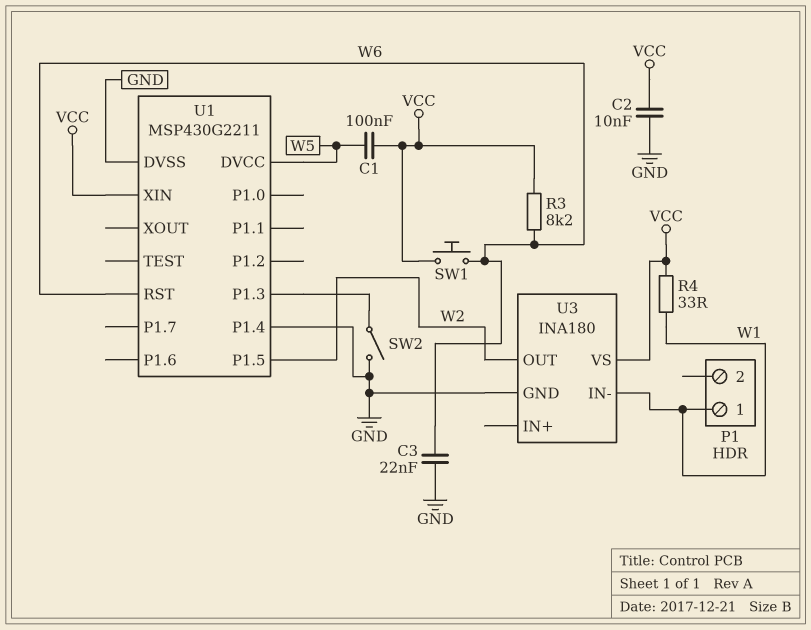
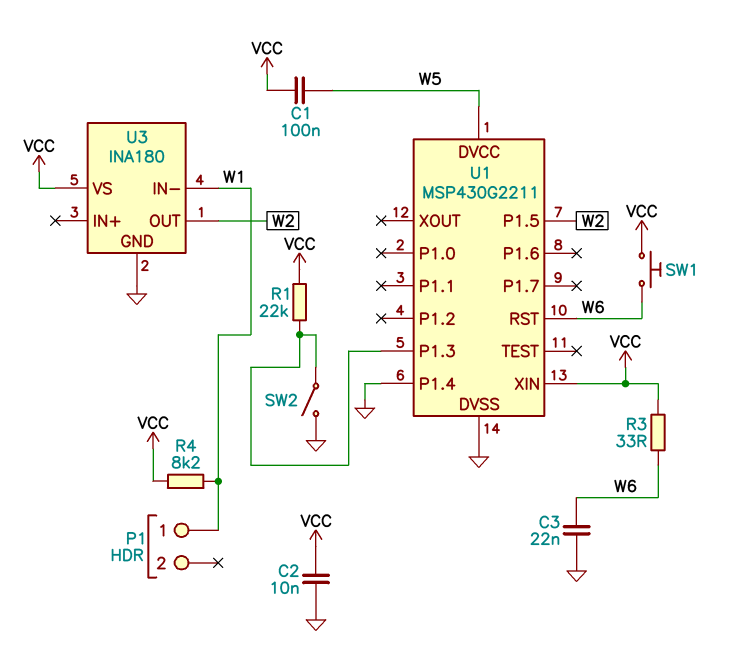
R1: none -> 22k (U1/P1.3, VCC)
R3: 8.2k (VCC, W6) -> 33 (VCC, W6)
R4: 33 (VCC, W1) -> 8.2k (VCC, W1)

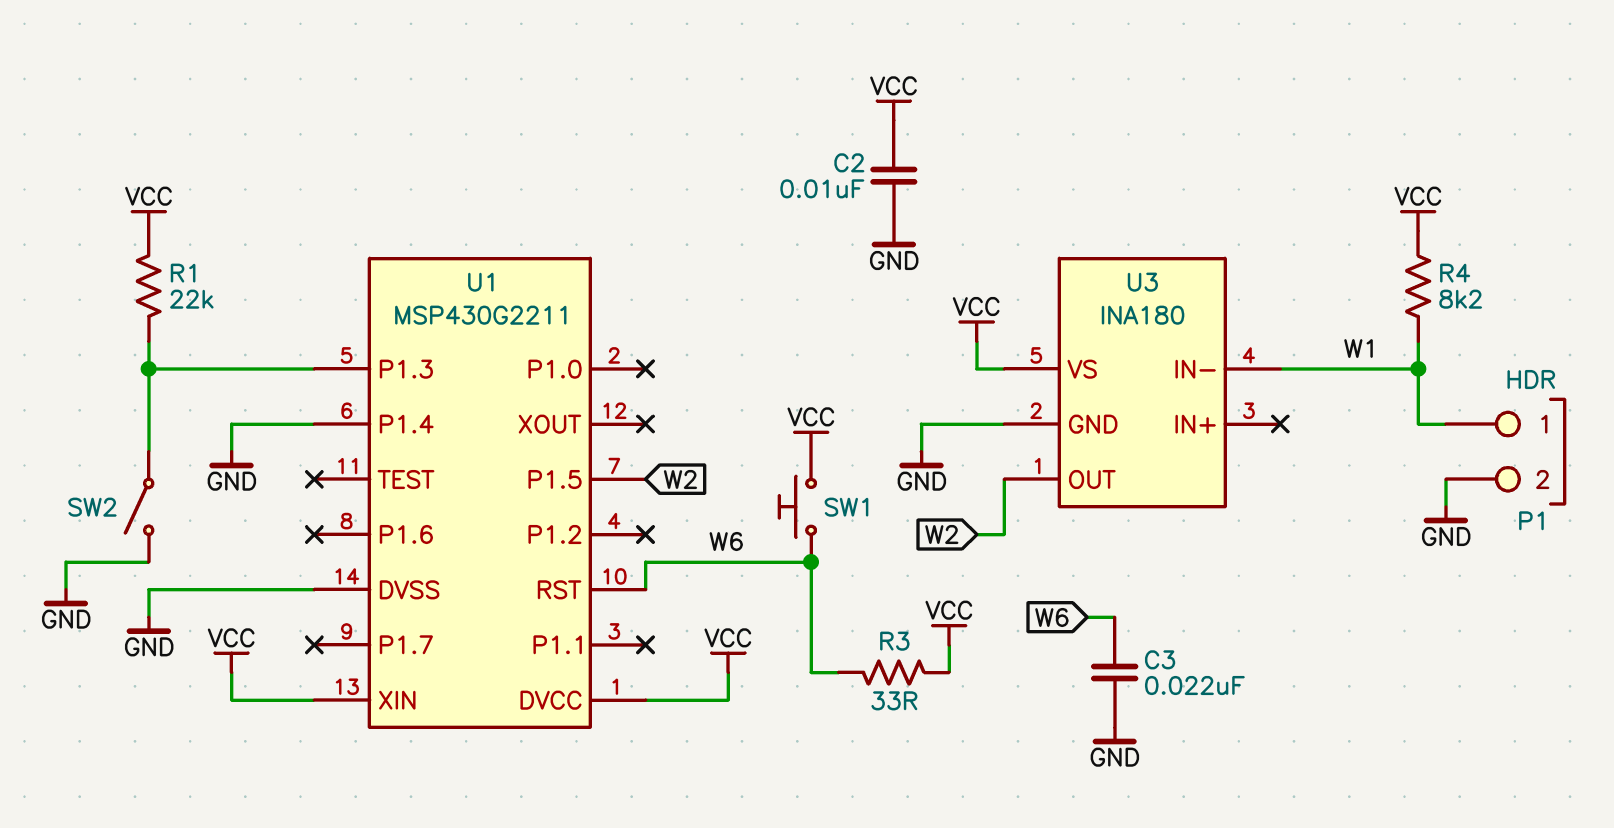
C1: 100nF (VCC, W5) -> none
P1 pin 2: none -> GND
U1 pin DVCC: W5 -> VCC

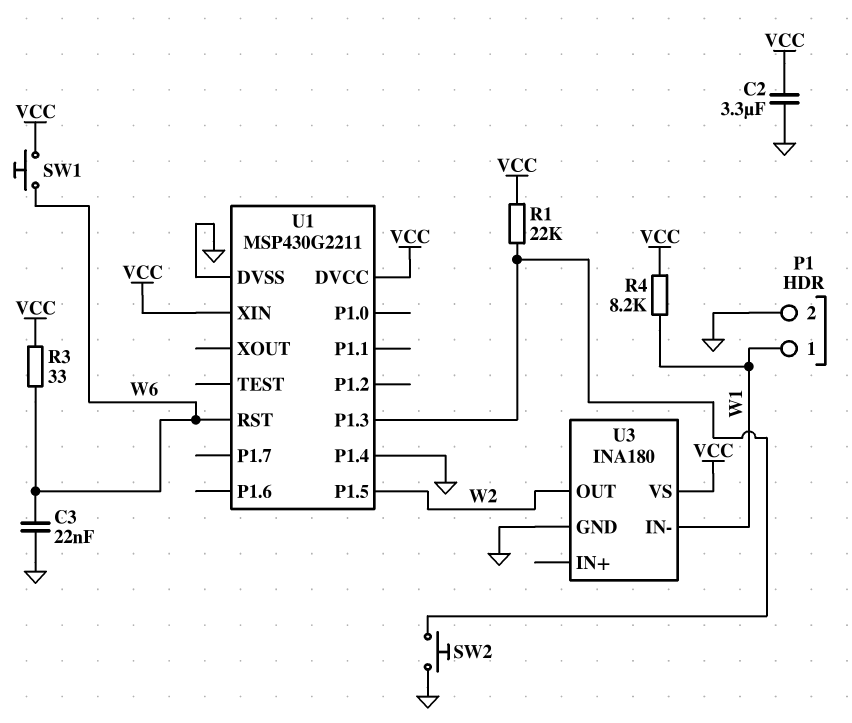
C2: 10nF (GND, VCC) -> 3.3uF (GND, VCC)
SW2: switch (GND, U1/P1.3) -> button (GND, U1/P1.3)

